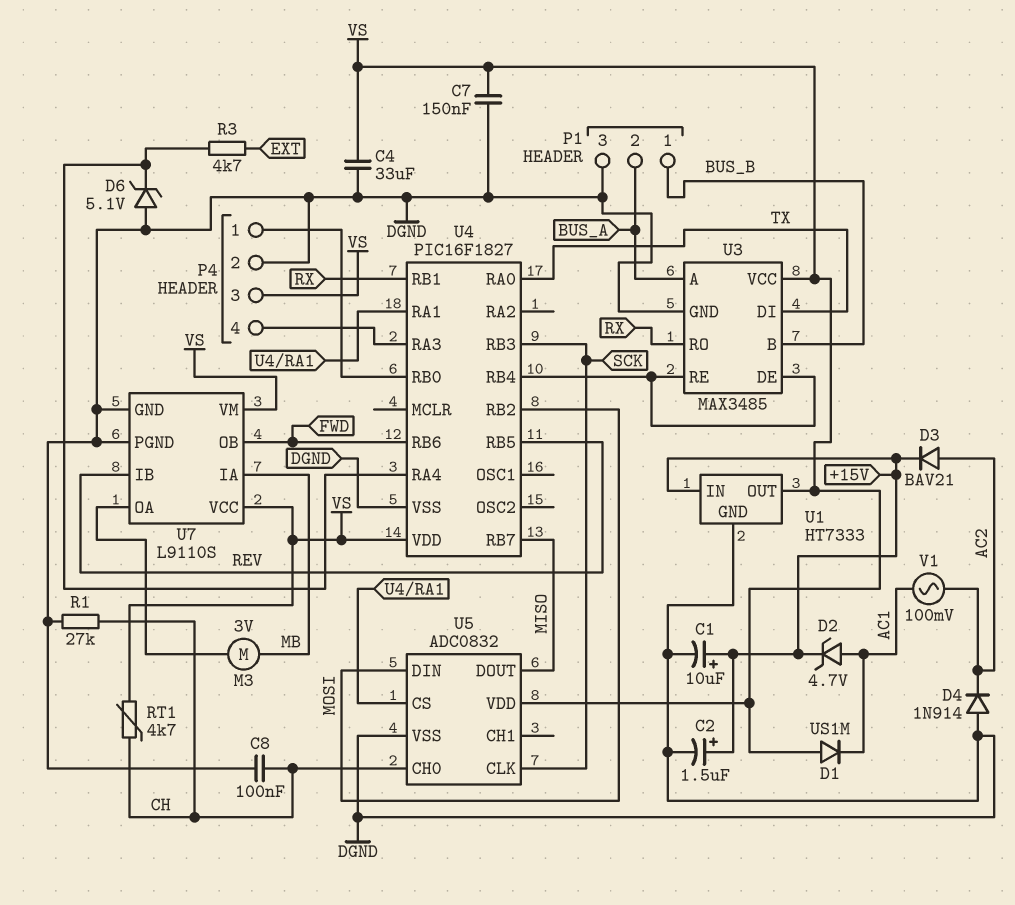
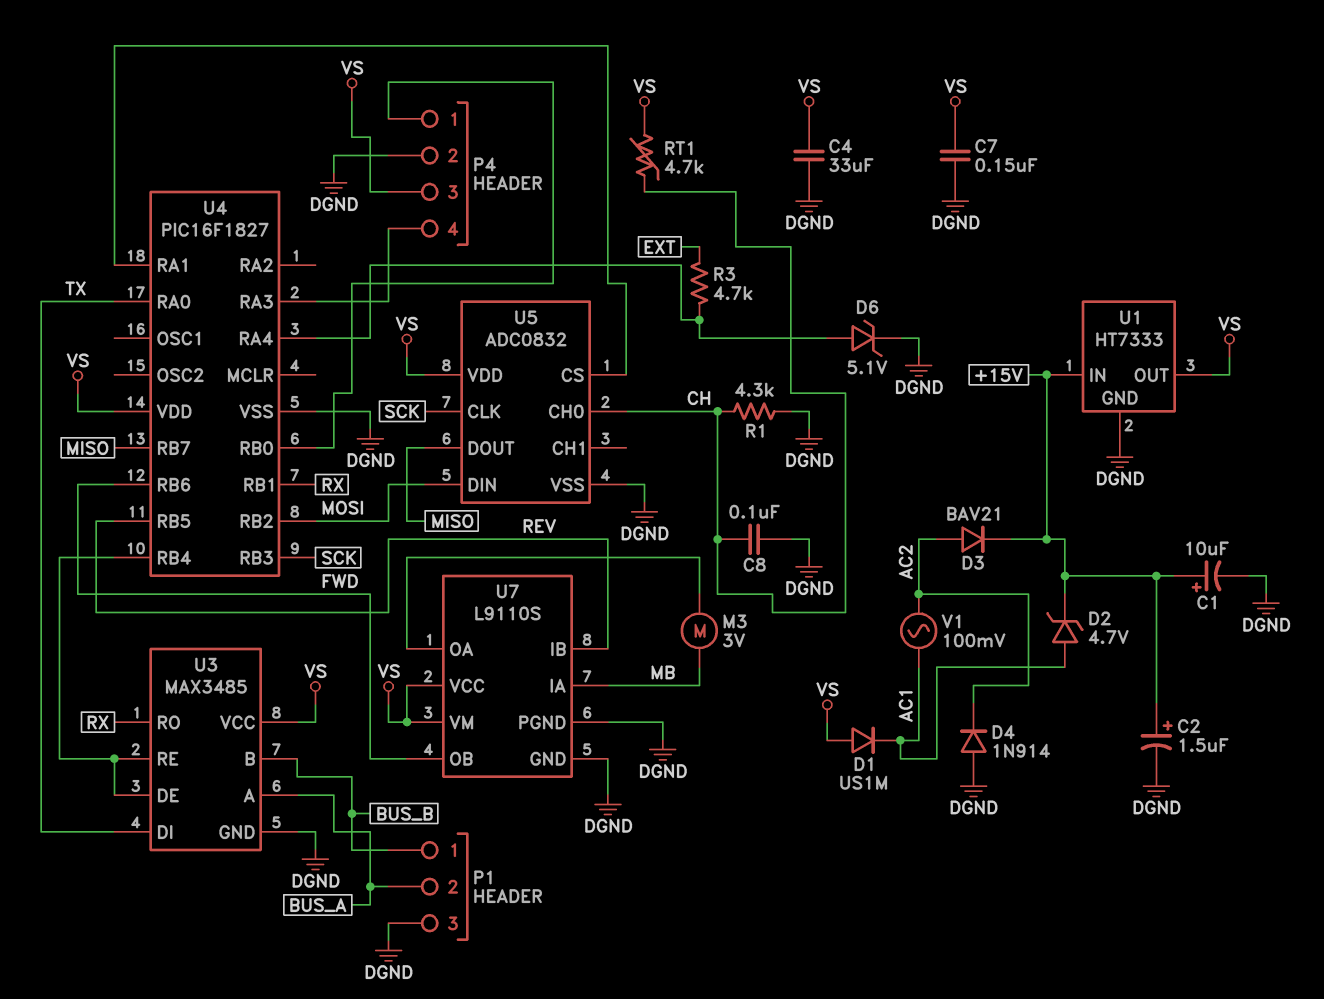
D6: zener 5.1V (A DGND, K U4/RA4) -> zener 5.1V (A U4/RA4, K DGND)
R1: 27k (CH, DGND) -> 4.3k (CH, DGND)

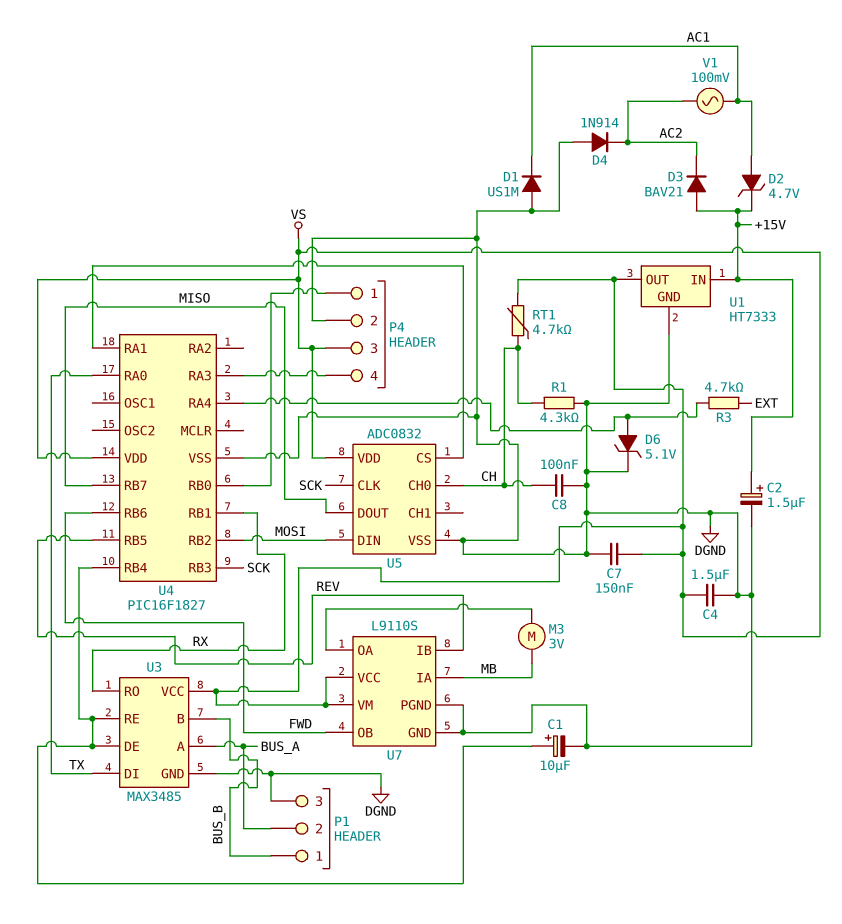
C1: 10uF (plus +15V, minus DGND) -> 10uF (plus U3/DE, minus DGND)
C4: 33uF (DGND, VS) -> 1.5uF (DGND, VS)
D1: diode US1M (A VS, K AC1) -> diode US1M (A DGND, K AC1)
D3: diode BAV21 (A AC2, K +15V) -> diode BAV21 (A +15V, K AC2)

